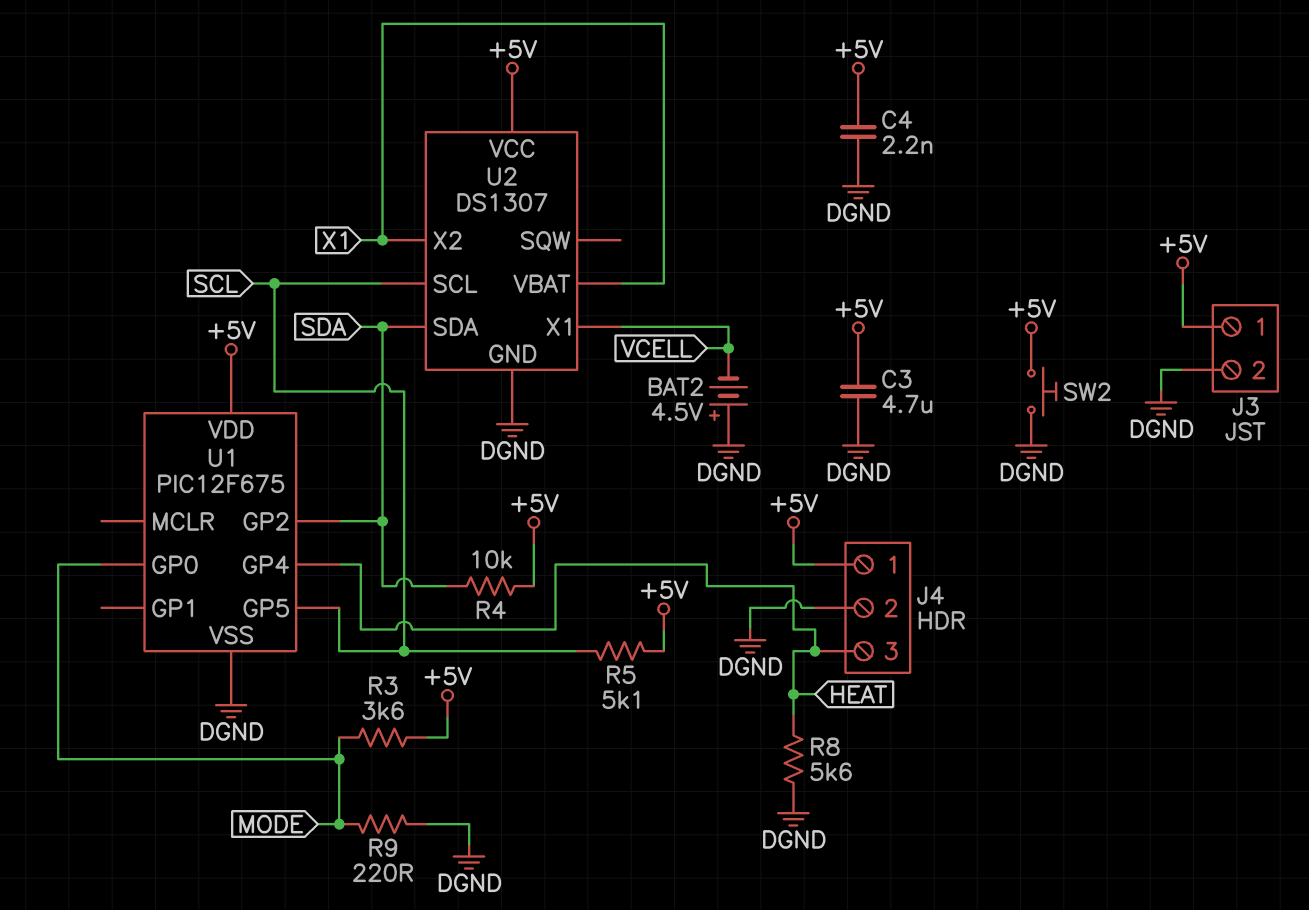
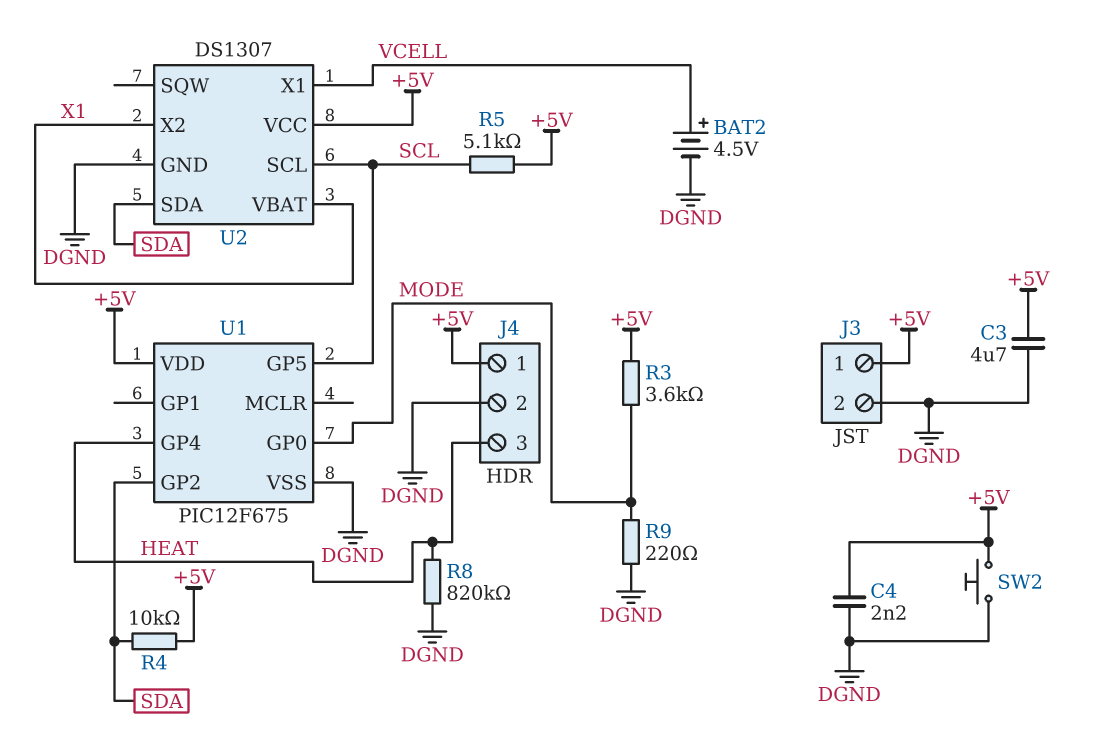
BAT2: 4.5V (plus DGND, minus VCELL) -> 4.5V (plus VCELL, minus DGND)
R8: 5.6k (DGND, HEAT) -> 820k (DGND, HEAT)

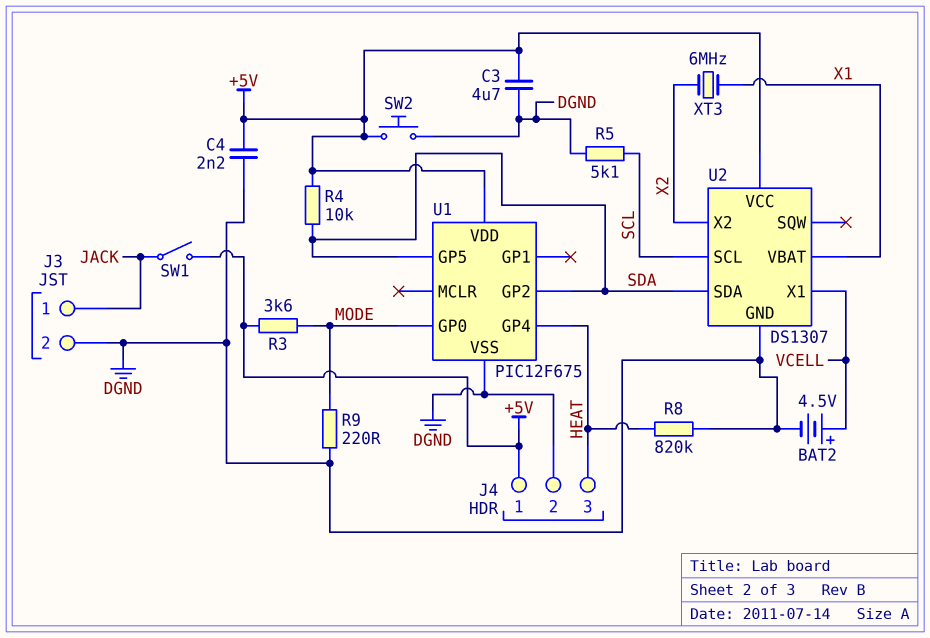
J3 pin 1: +5V -> JACK
R5: 5.1k (+5V, SCL) -> 5.1k (DGND, SCL)
SW1: none -> switch (+5V, JACK)
U1 pin GP5: SCL -> SDA
U2 pin X2: X1 -> X2
XT3: none -> 6MHz (X1, X2)

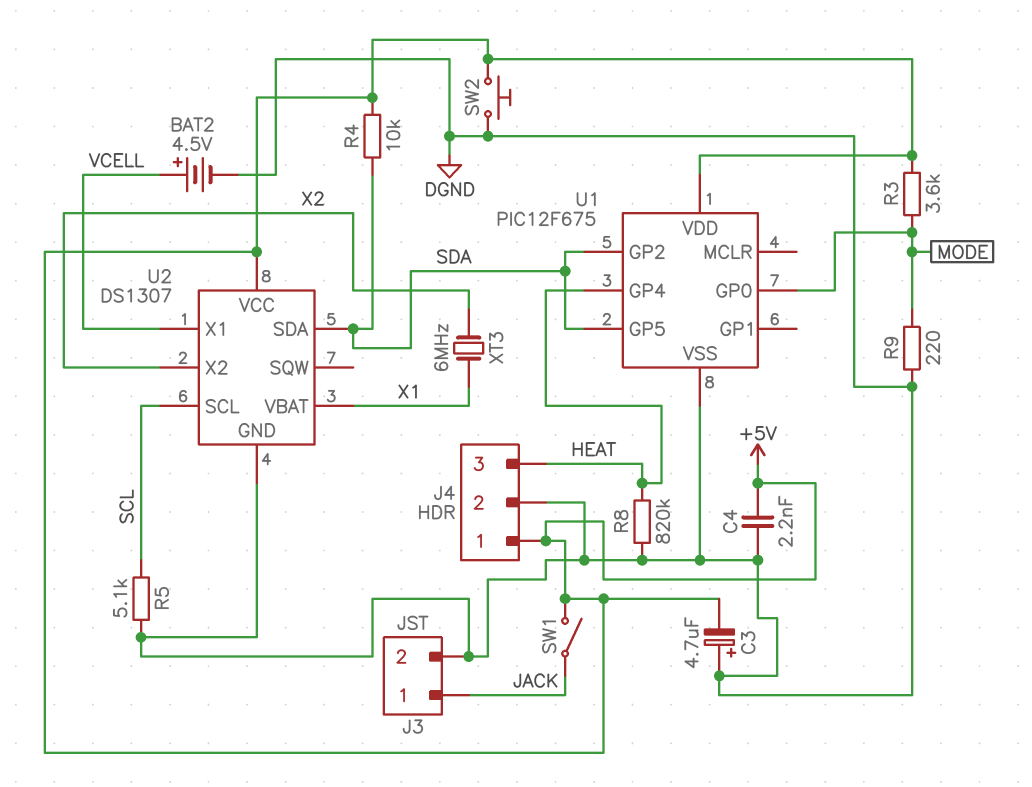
C3: 4.7uF (+5V, DGND) -> 4.7uF (plus DGND, minus +5V)

